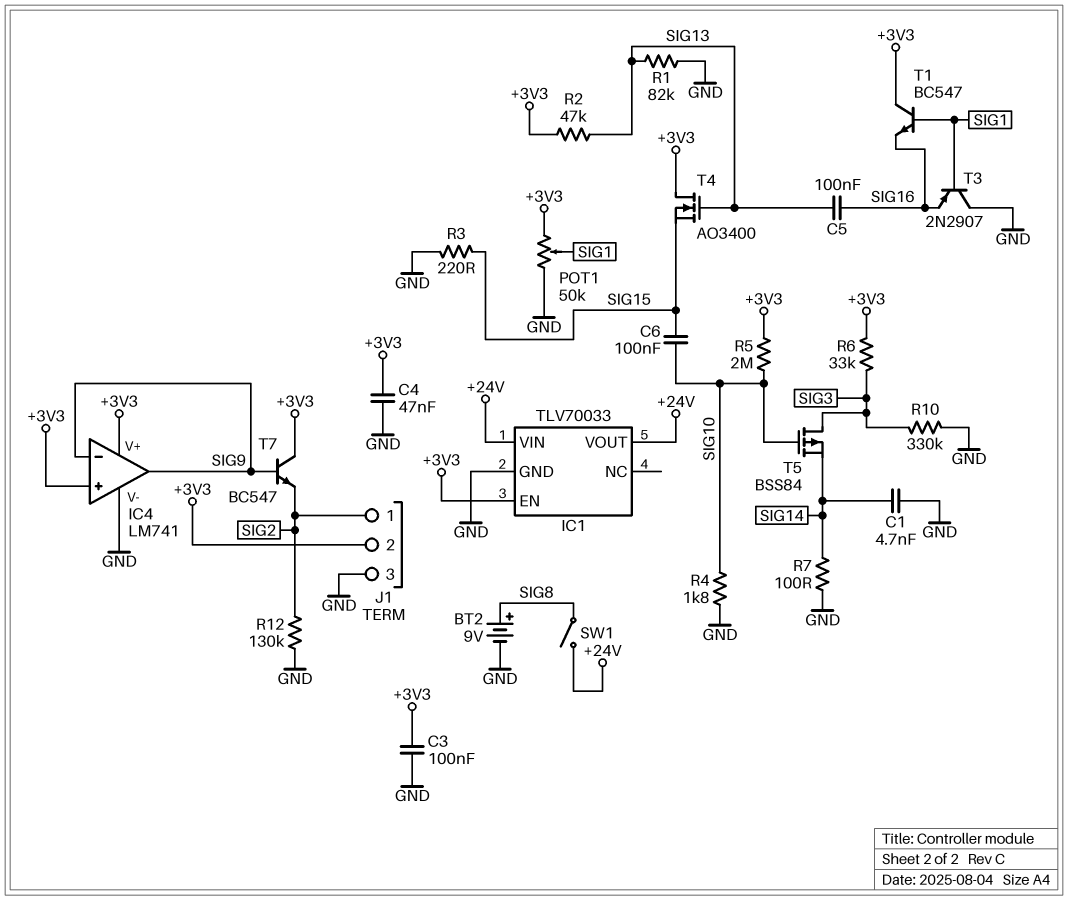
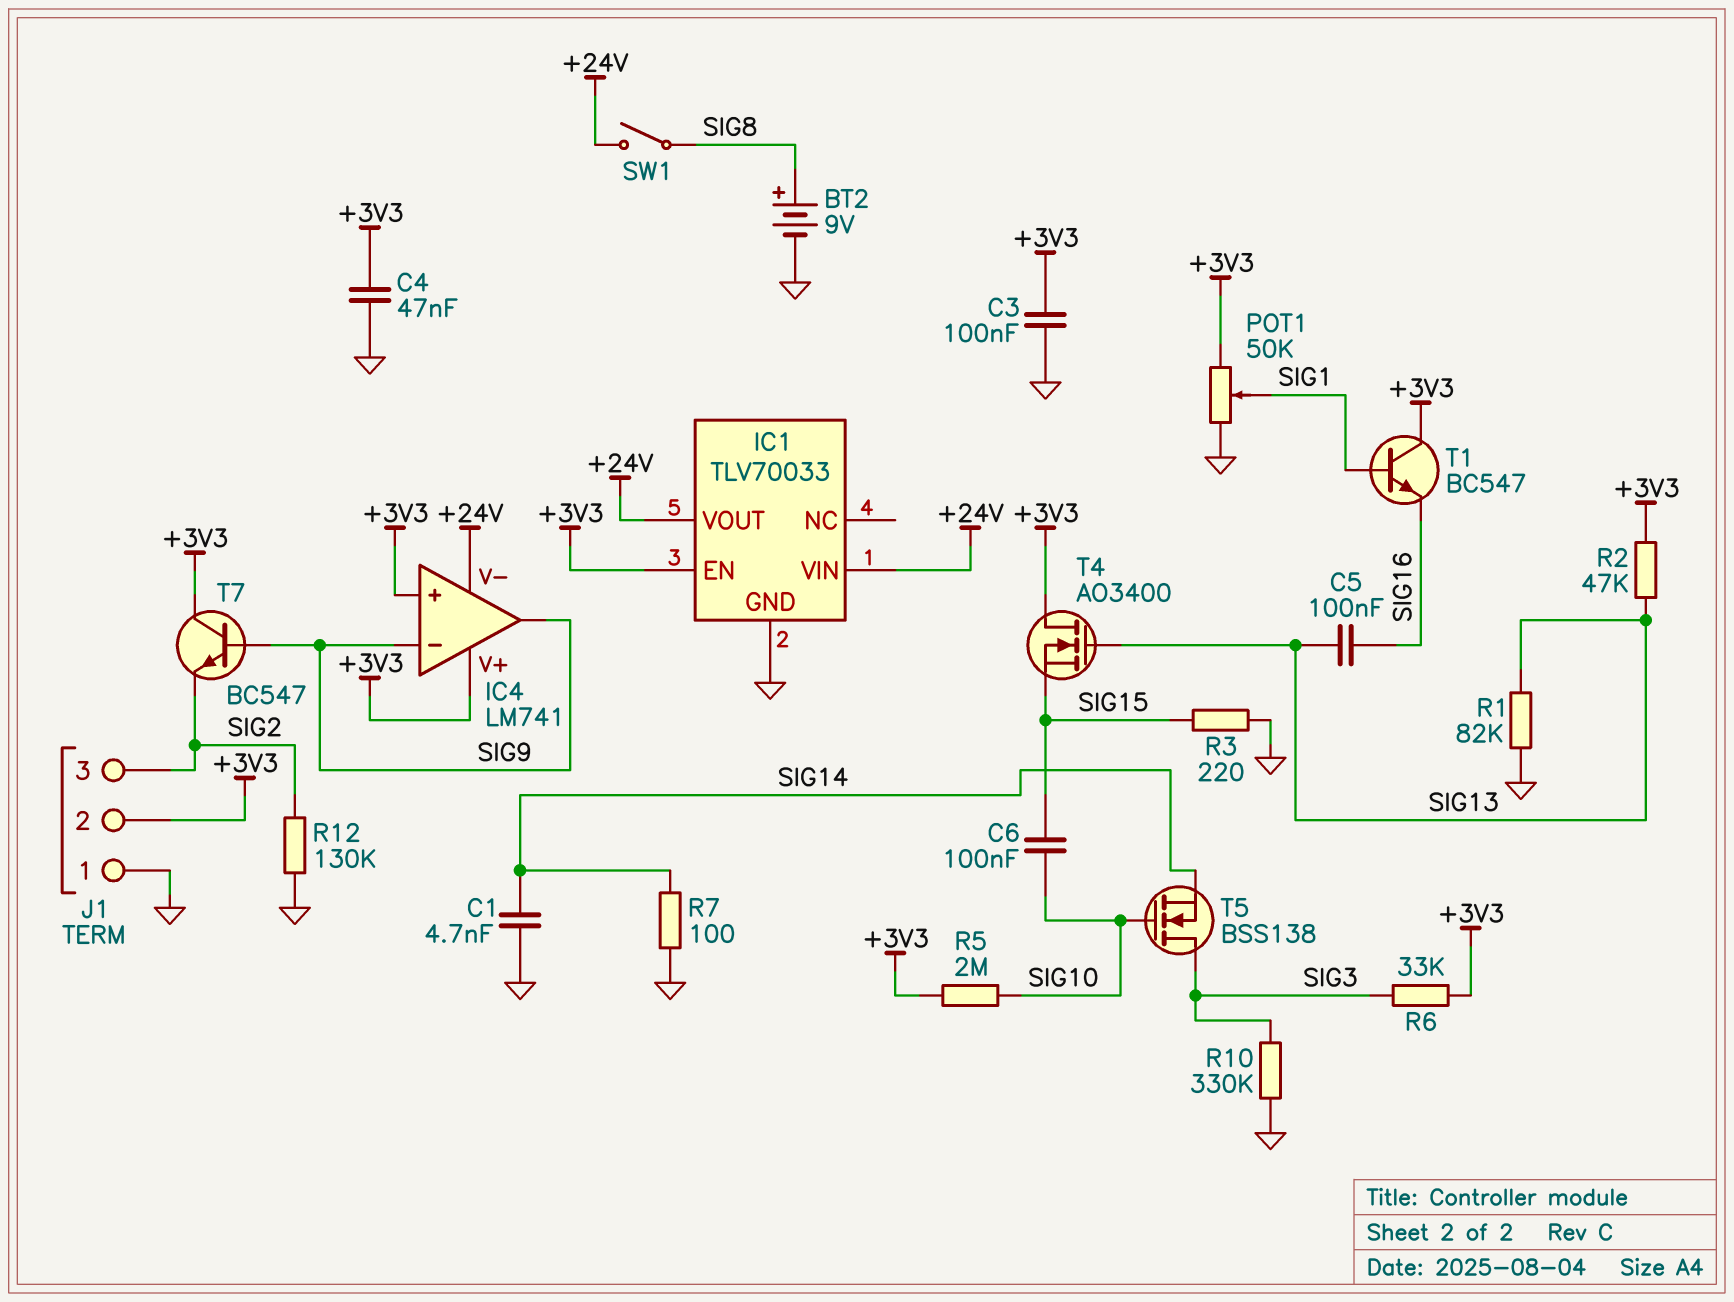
IC4 pin V-: GND -> +24V
J1 pin 1: SIG2 -> GND
J1 pin 3: GND -> SIG2
R4: 1.8k (GND, SIG10) -> none
T3: PNP 2N2907 (B SIG1, C GND, E SIG16) -> none
T5: PMOS BSS84 (G SIG10, D SIG3, S SIG14) -> NMOS BSS138 (G SIG10, D SIG3, S SIG14)

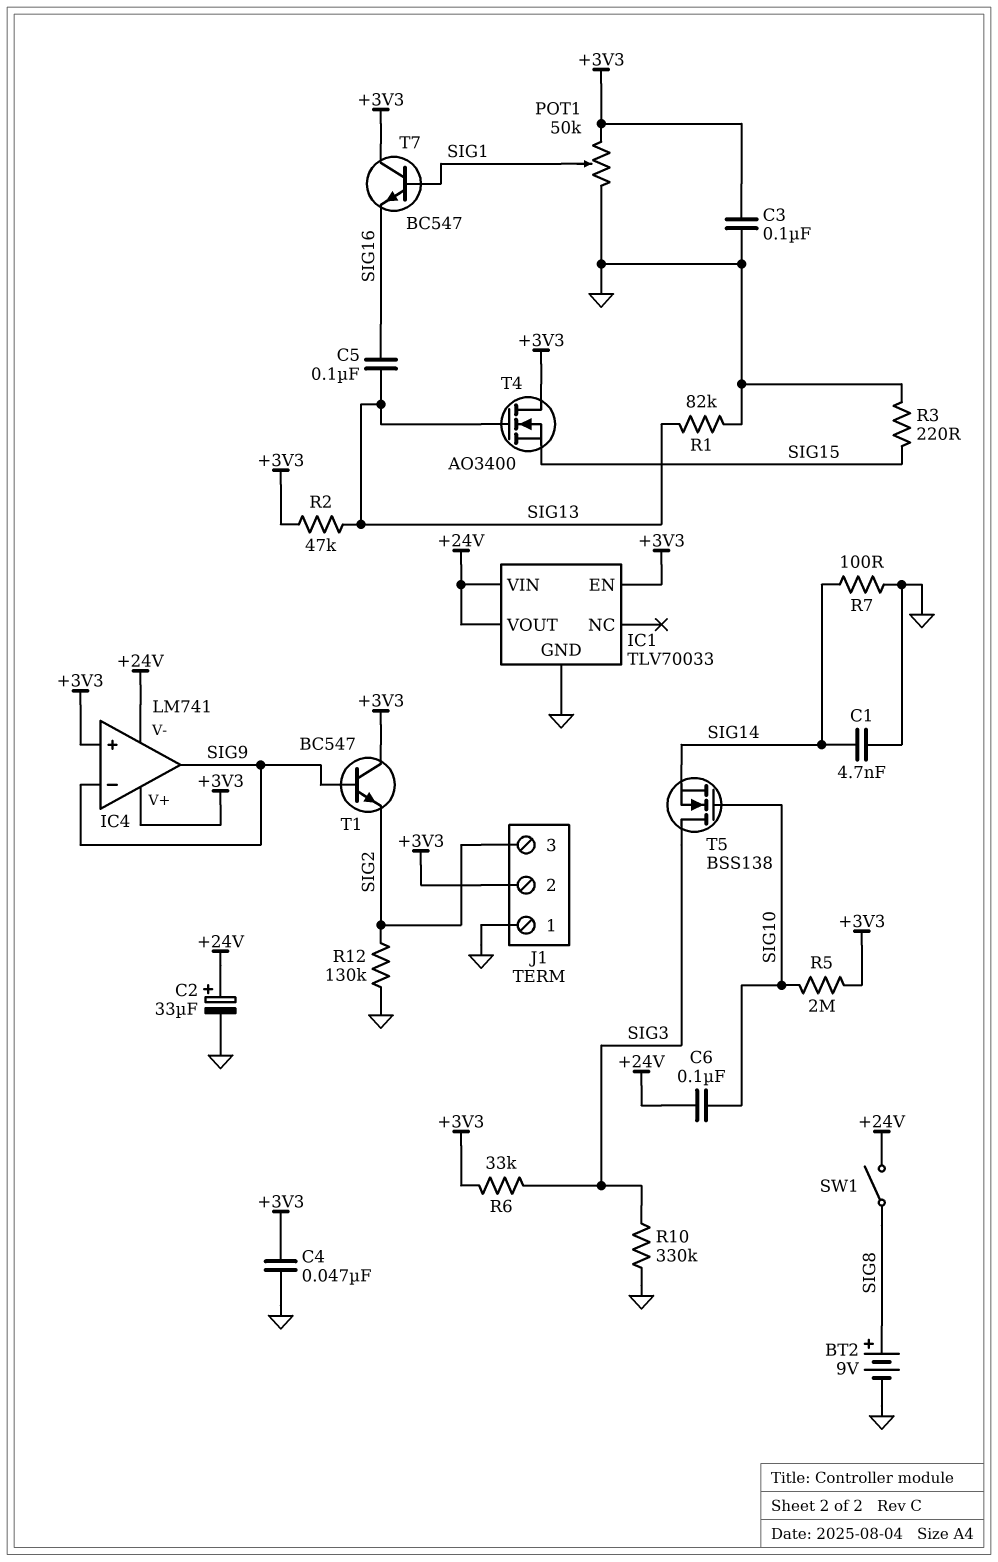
C2: none -> 33uF (plus +24V, minus GND)
C6: 100nF (SIG10, SIG15) -> 100nF (+24V, SIG10)
T1: NPN BC547 (B SIG1, C +3V3, E SIG16) -> NPN BC547 (B SIG9, C +3V3, E SIG2)
T7: NPN BC547 (B SIG9, C +3V3, E SIG2) -> NPN BC547 (B SIG1, C +3V3, E SIG16)

